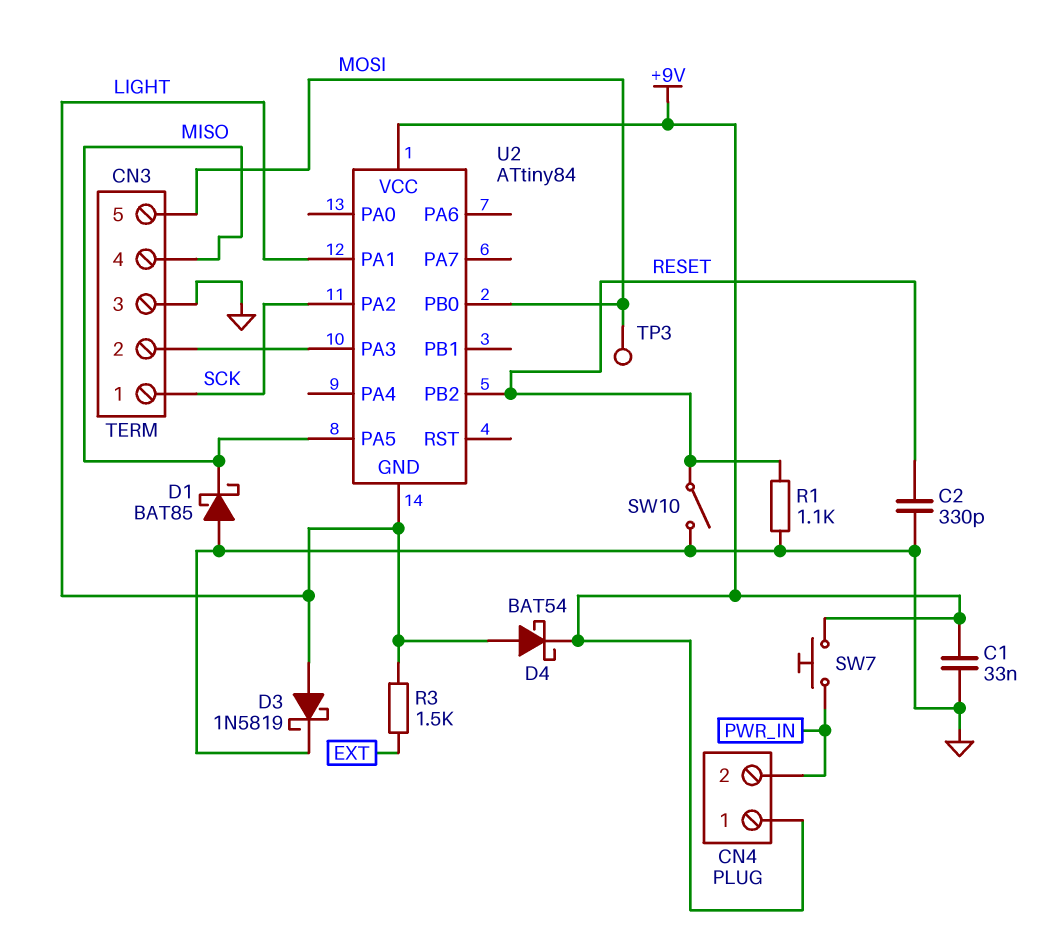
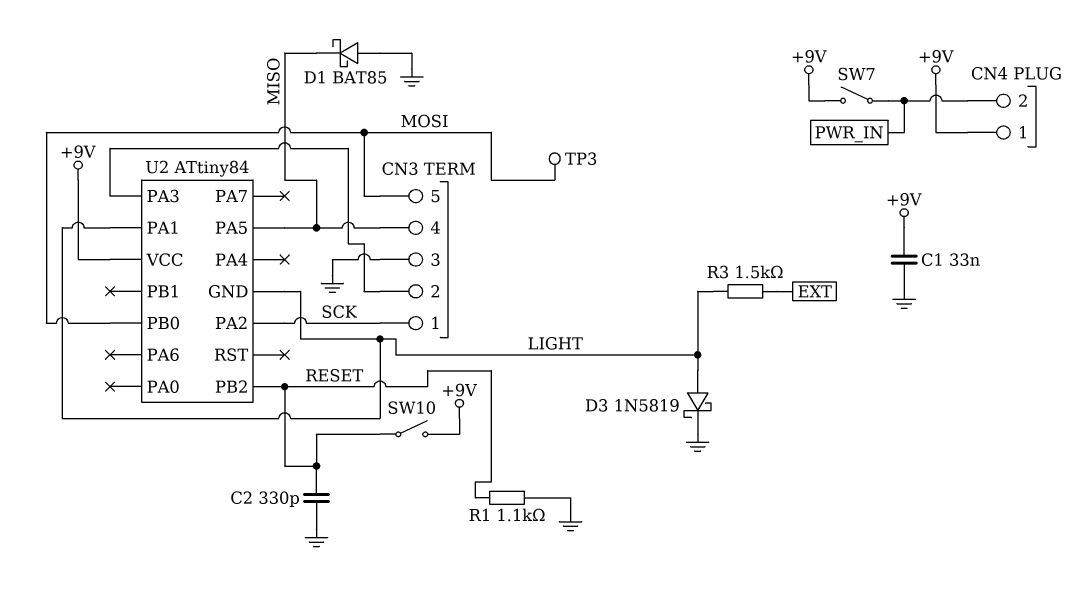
D4: schottky BAT54 (A LIGHT, K +9V) -> none
SW7: button (+9V, PWR_IN) -> switch (+9V, PWR_IN)
SW10: switch (GND, RESET) -> switch (+9V, RESET)

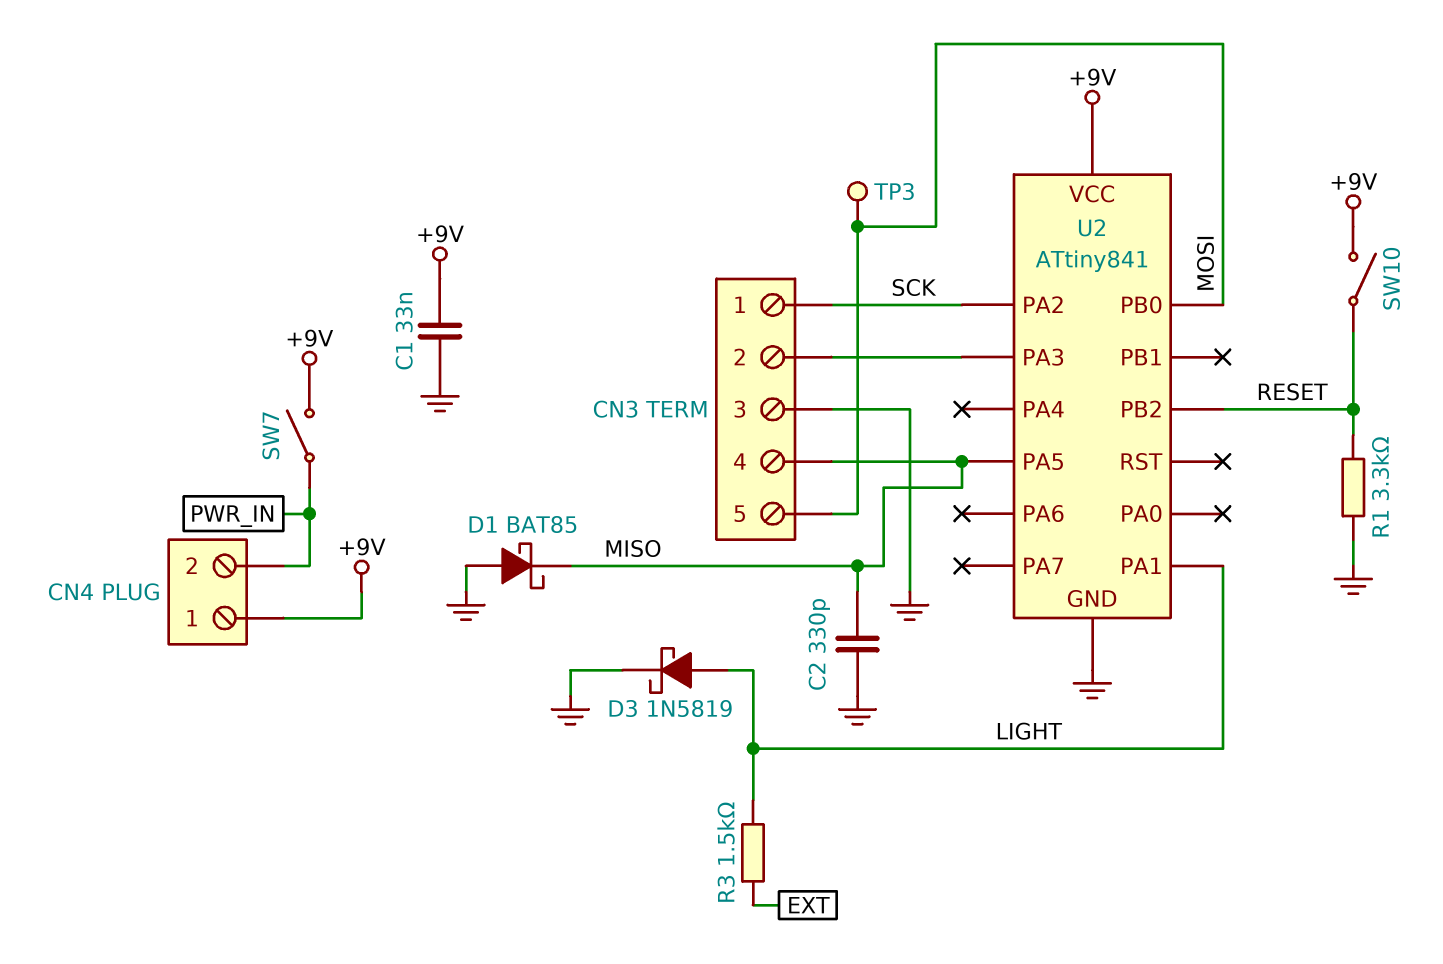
C2: 330pF (GND, RESET) -> 330pF (GND, MISO)
R1: 1.1k (GND, RESET) -> 3.3k (GND, RESET)
U2: ATtiny84 -> ATtiny841
U2 pin GND: LIGHT -> GND

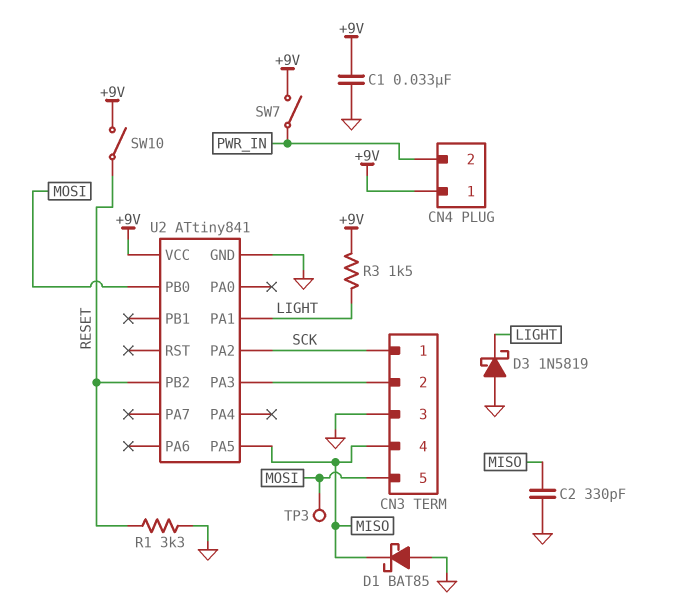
D3: schottky 1N5819 (A LIGHT, K GND) -> schottky 1N5819 (A GND, K LIGHT)
R3: 1.5k (EXT, LIGHT) -> 1.5k (+9V, LIGHT)

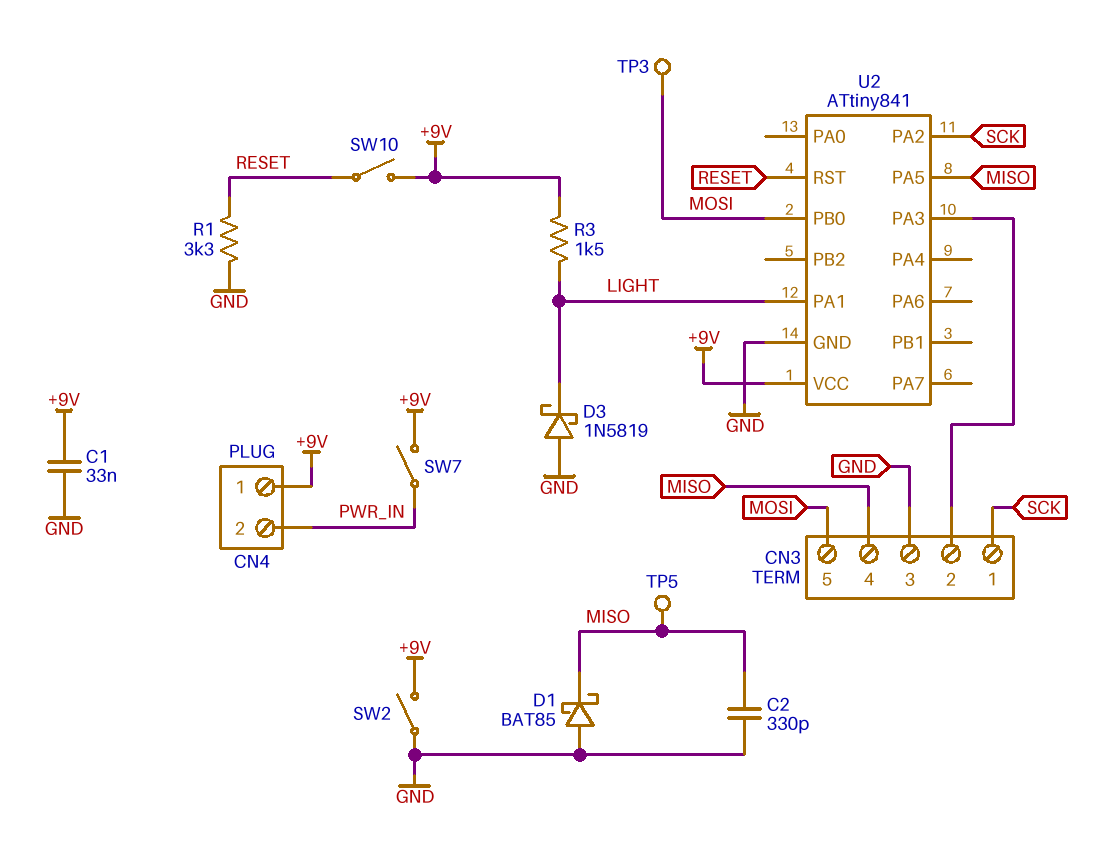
SW2: none -> switch (+9V, GND)
TP5: none -> test point (MISO)
U2 pin PB2: RESET -> none
U2 pin RST: none -> RESET

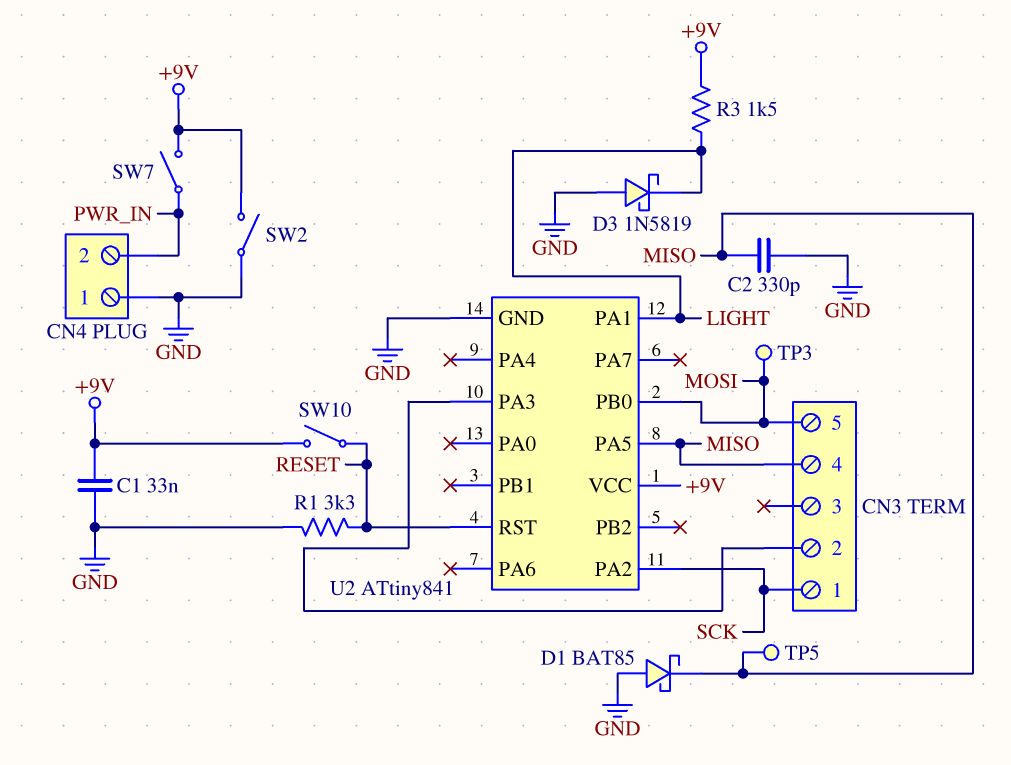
CN3 pin 3: GND -> none
CN4 pin 1: +9V -> GND

